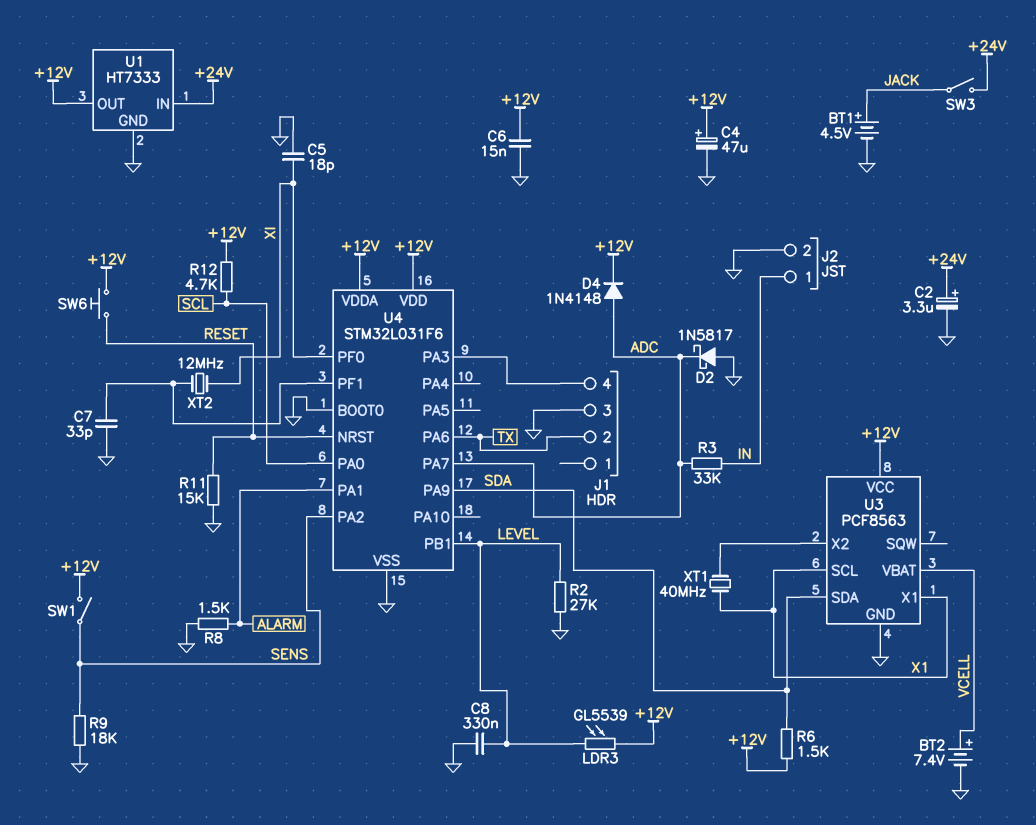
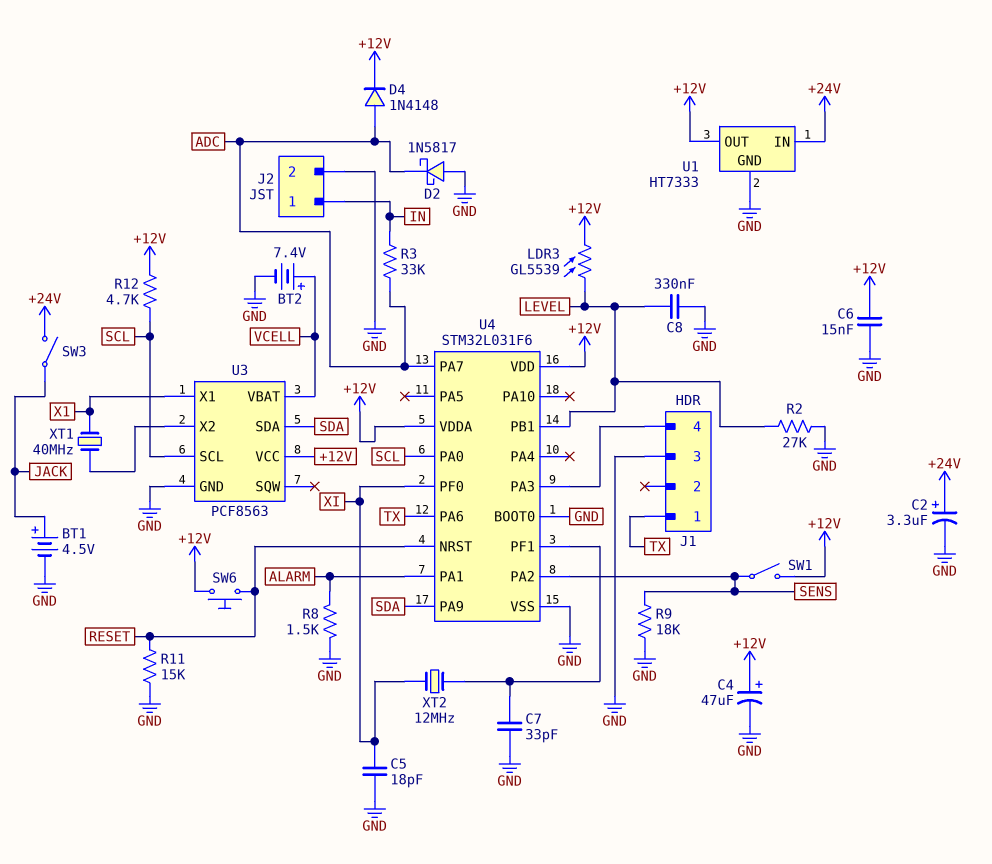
J1 pin 1: none -> TX
J1 pin 2: TX -> none
R6: 1.5k (+12V, SDA) -> none
U3 pin SCL: X1 -> SCL

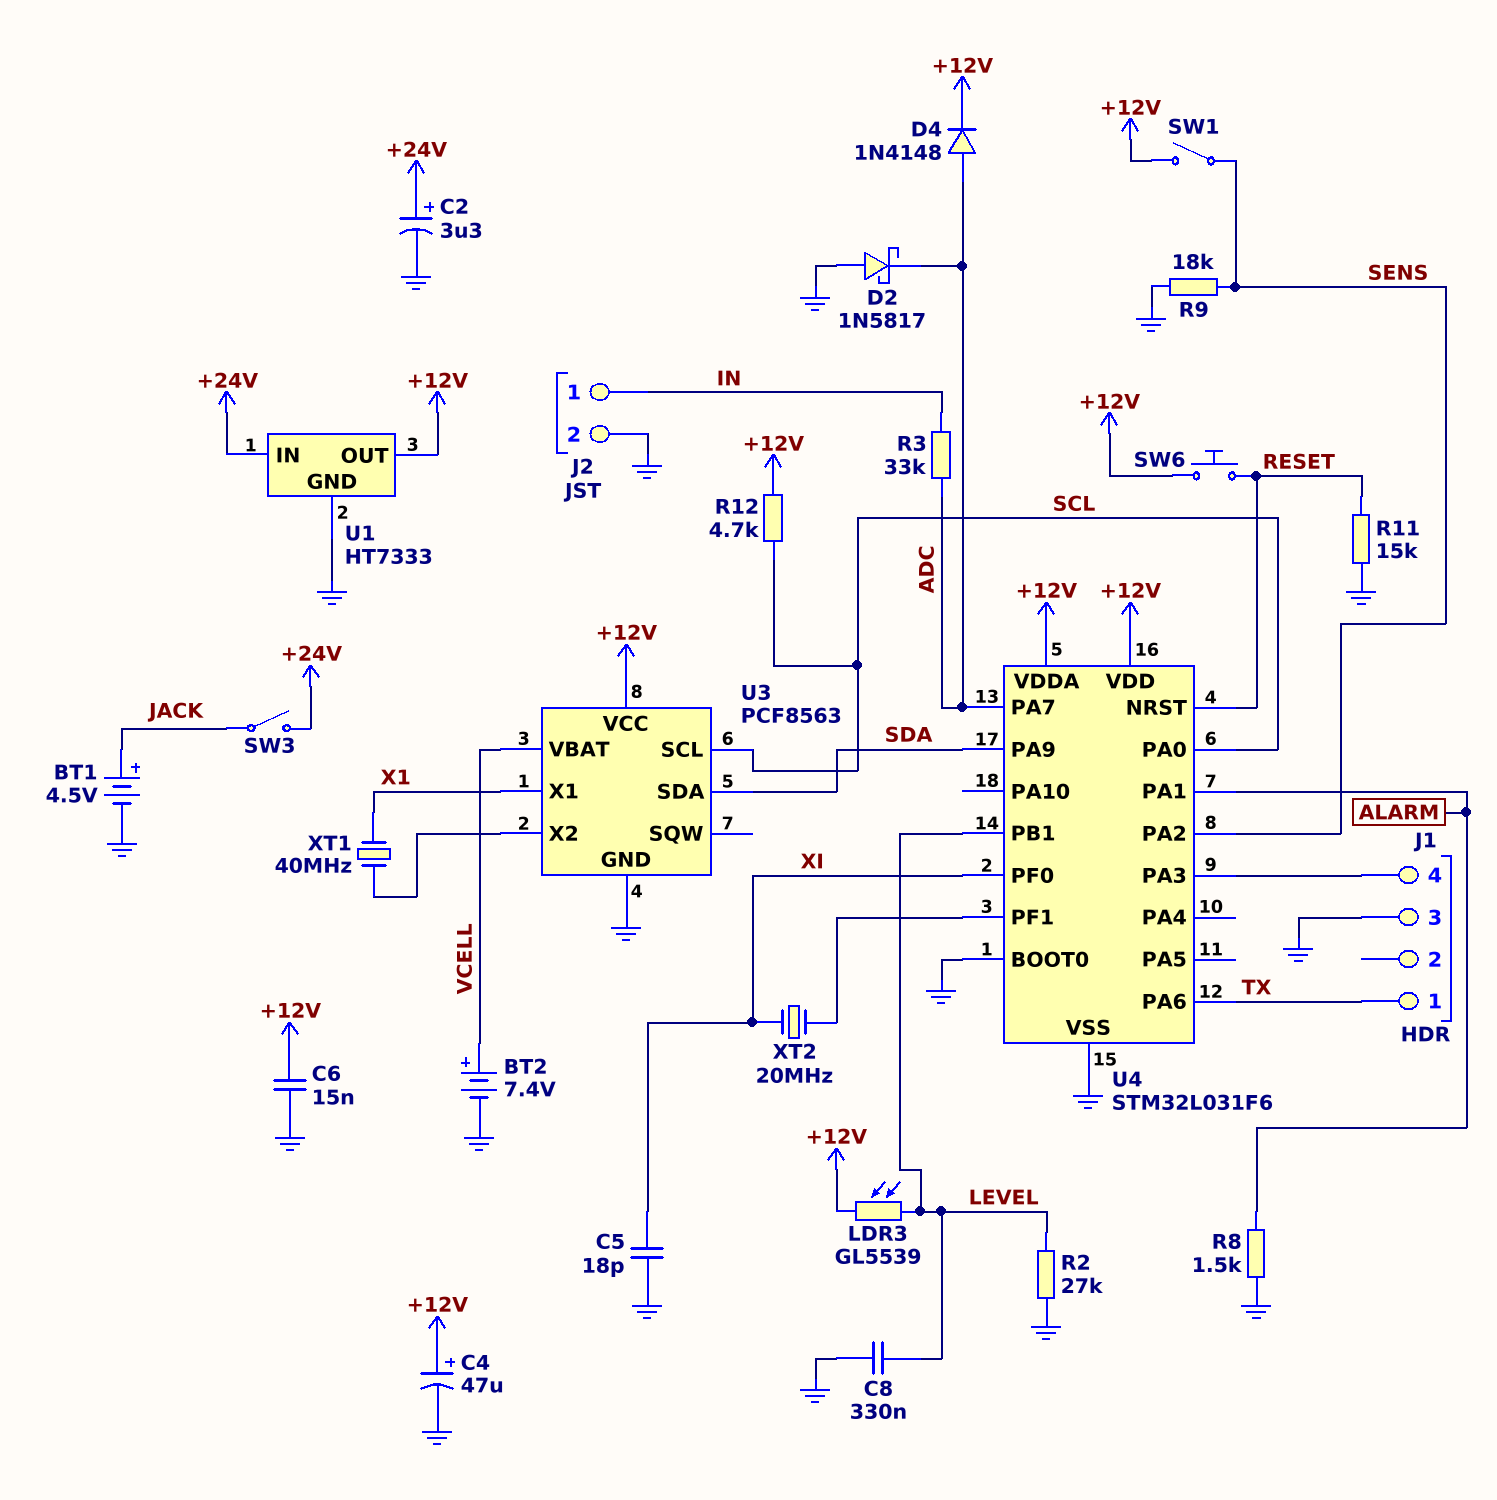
C7: 33pF (GND, U4/PF1) -> none
XT2: 12MHz (U4/PF1, XI) -> 20MHz (U4/PF1, XI)

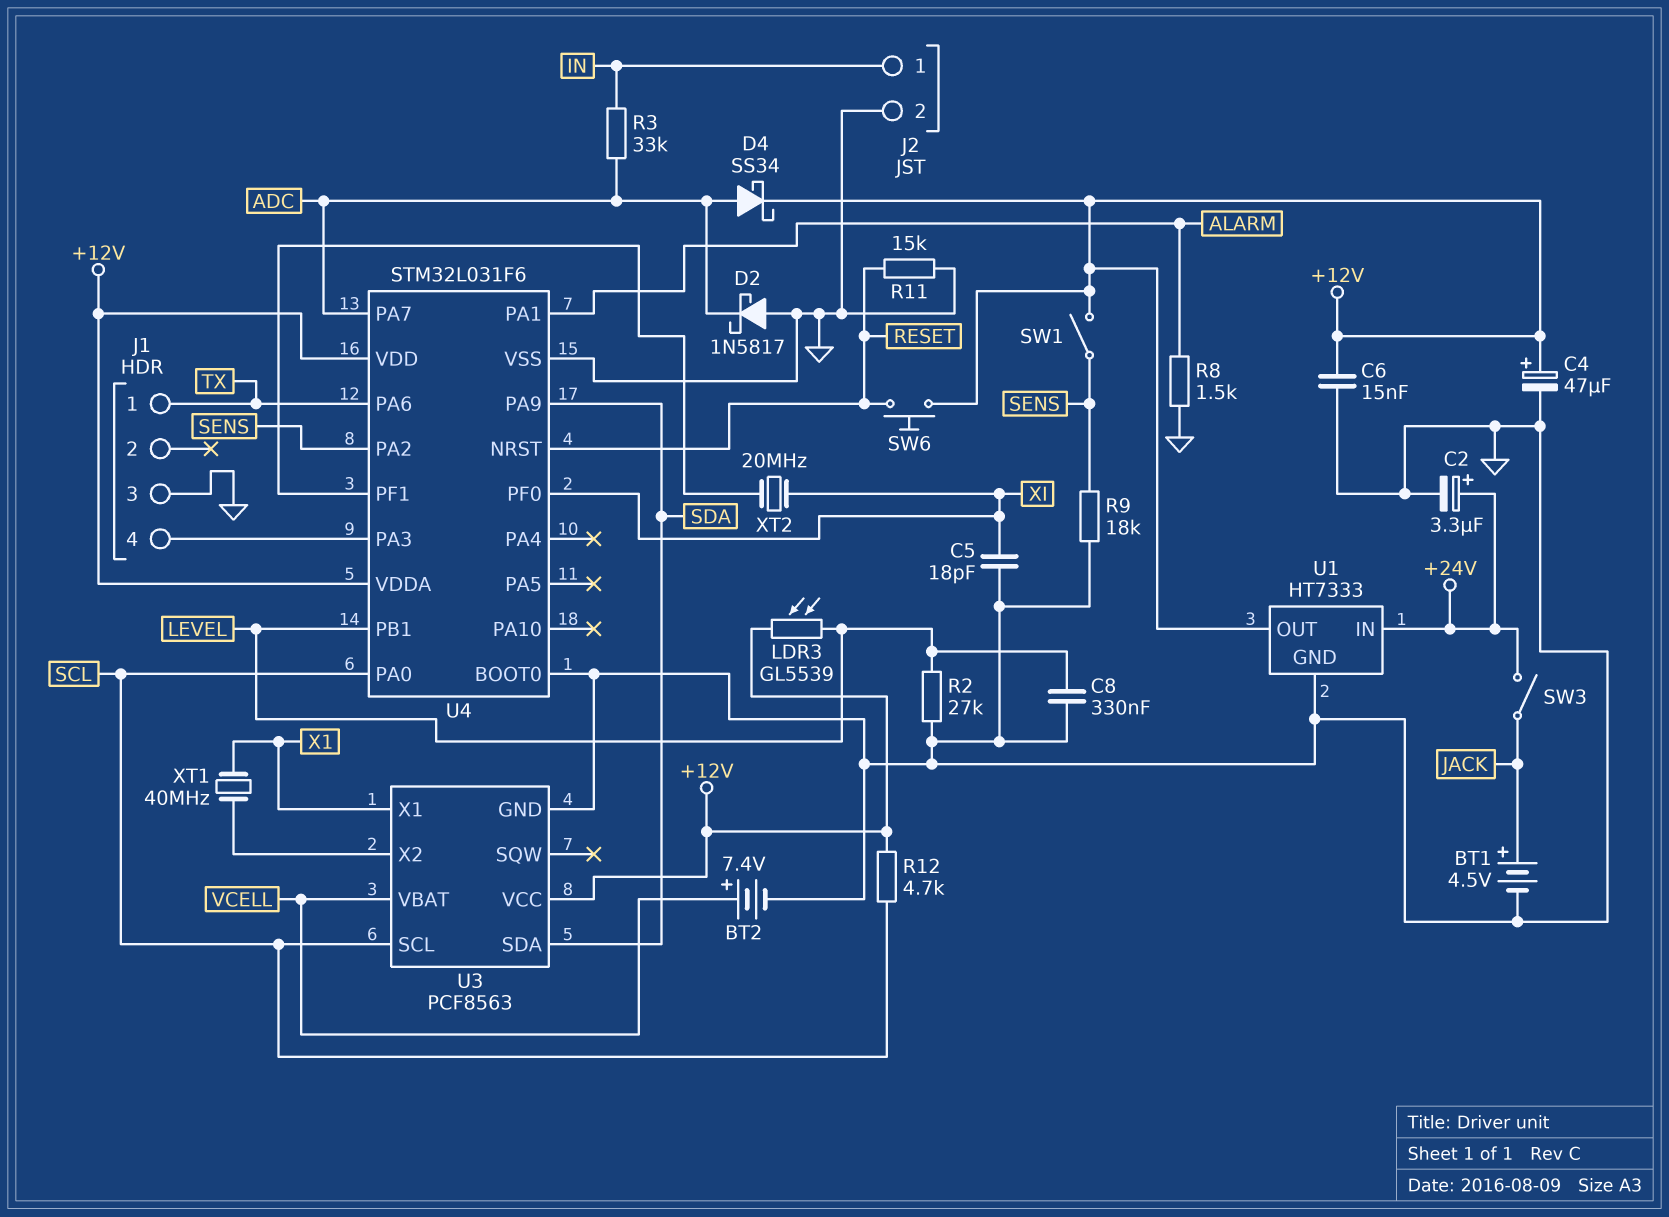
D4: diode 1N4148 (A ADC, K +12V) -> schottky SS34 (A ADC, K +12V)

